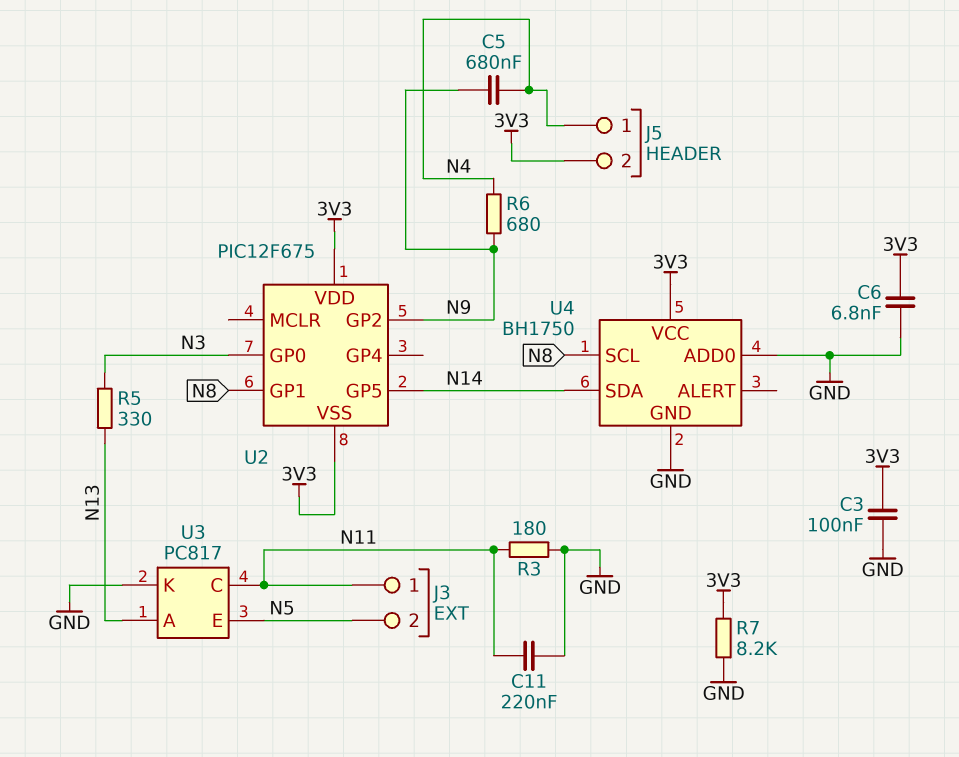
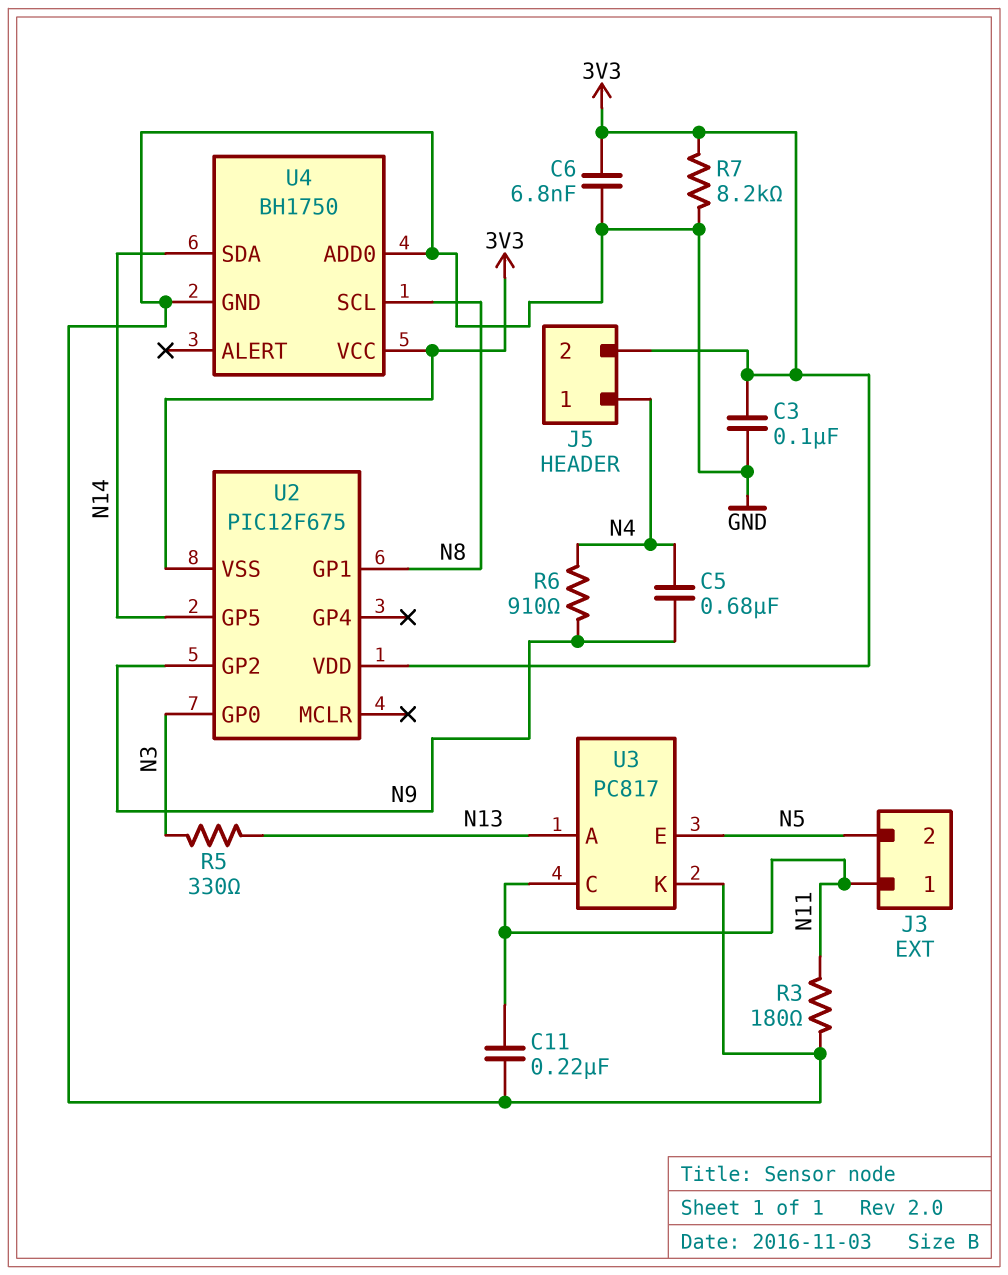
R6: 680 (N4, N9) -> 910 (N4, N9)

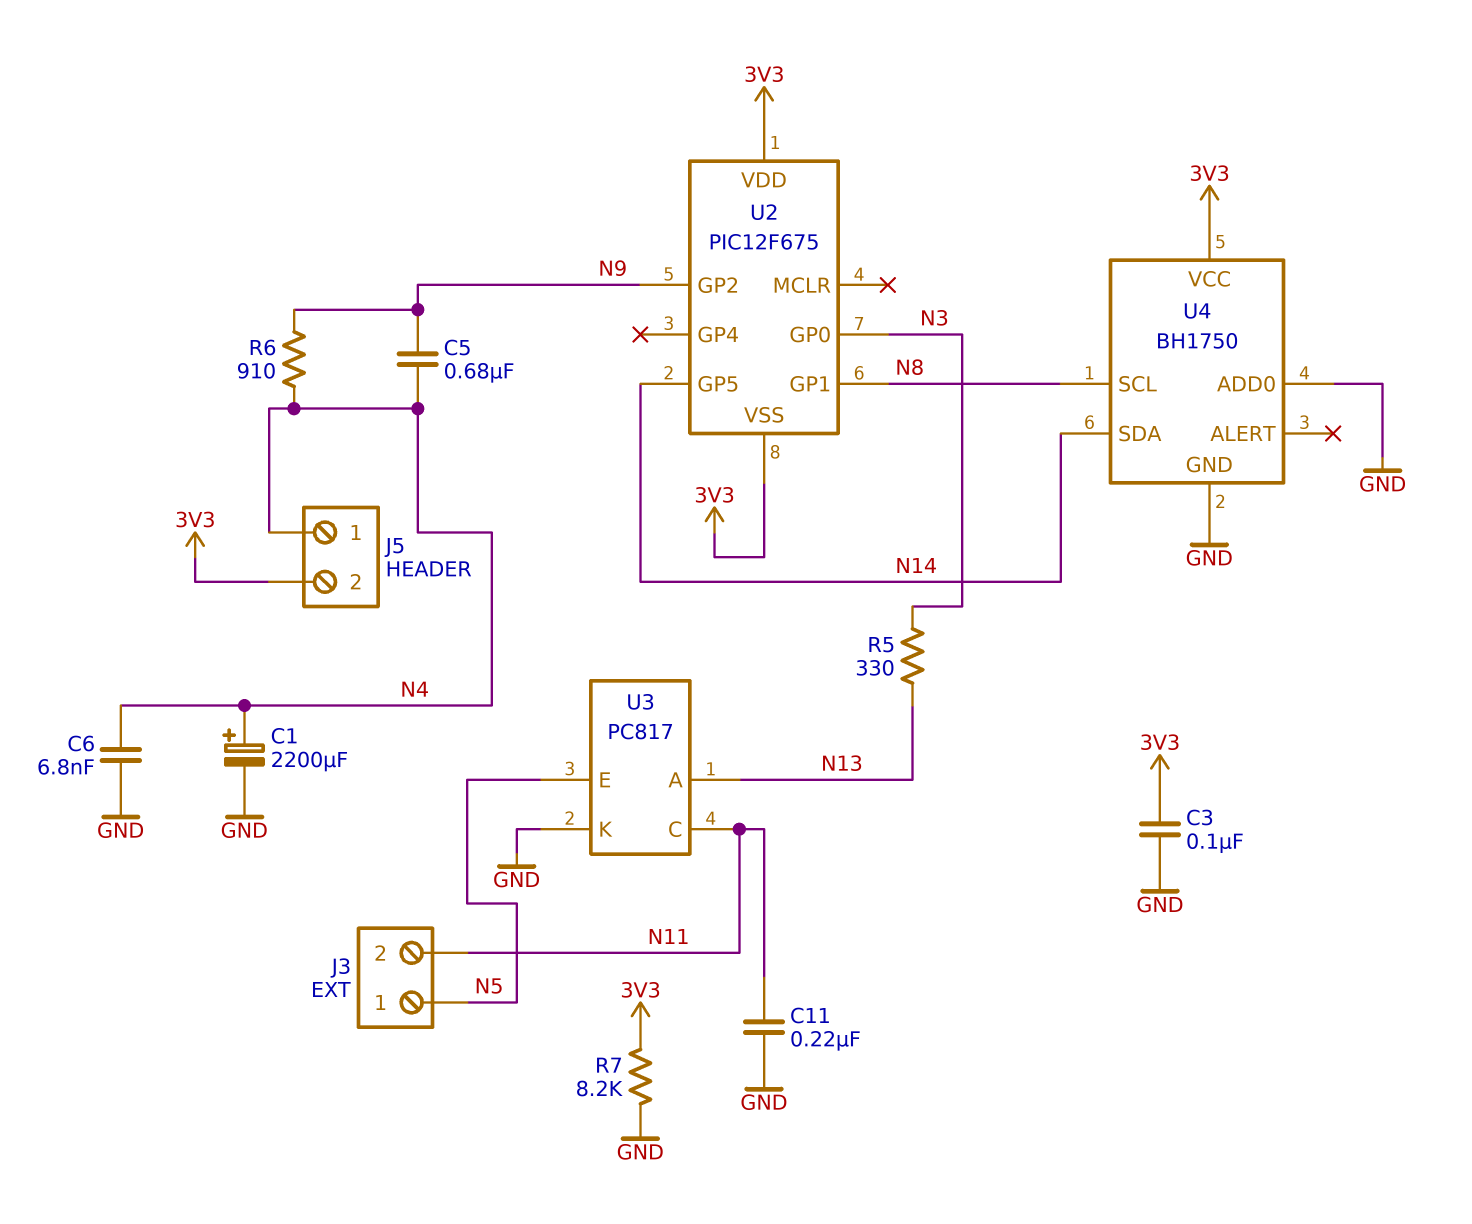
C1: none -> 2200uF (plus N4, minus GND)
C6: 6.8nF (3V3, GND) -> 6.8nF (GND, N4)
J3 pin 1: N11 -> N5
J3 pin 2: N5 -> N11
R3: 180 (GND, N11) -> none

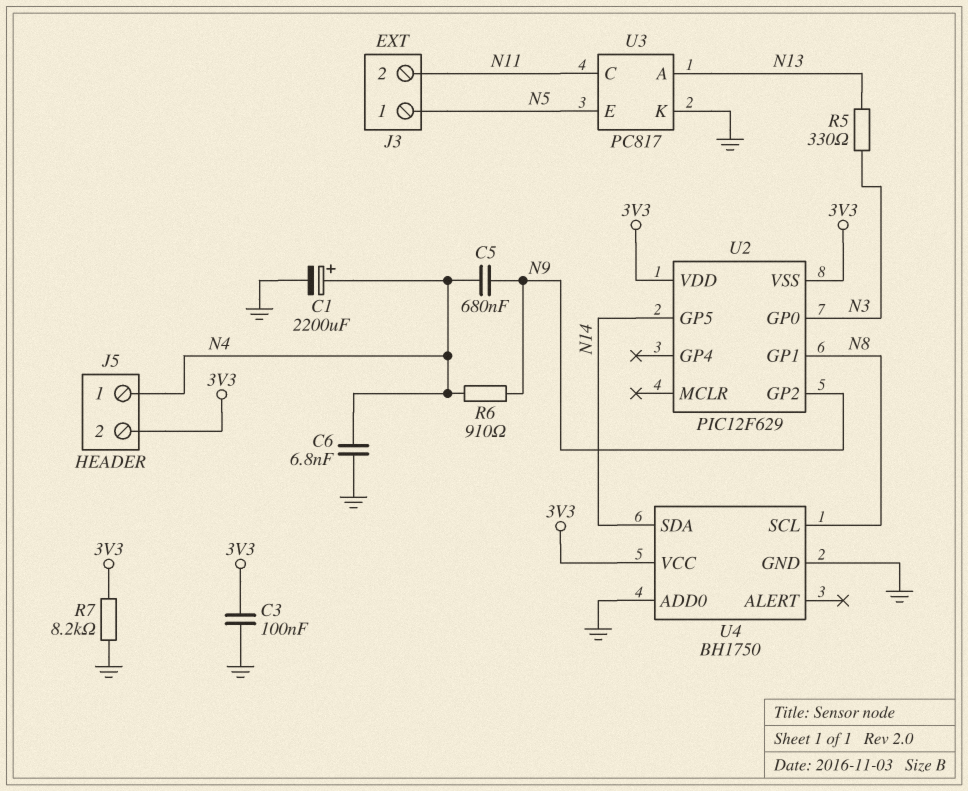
C11: 220nF (GND, N11) -> none
U2: PIC12F675 -> PIC12F629

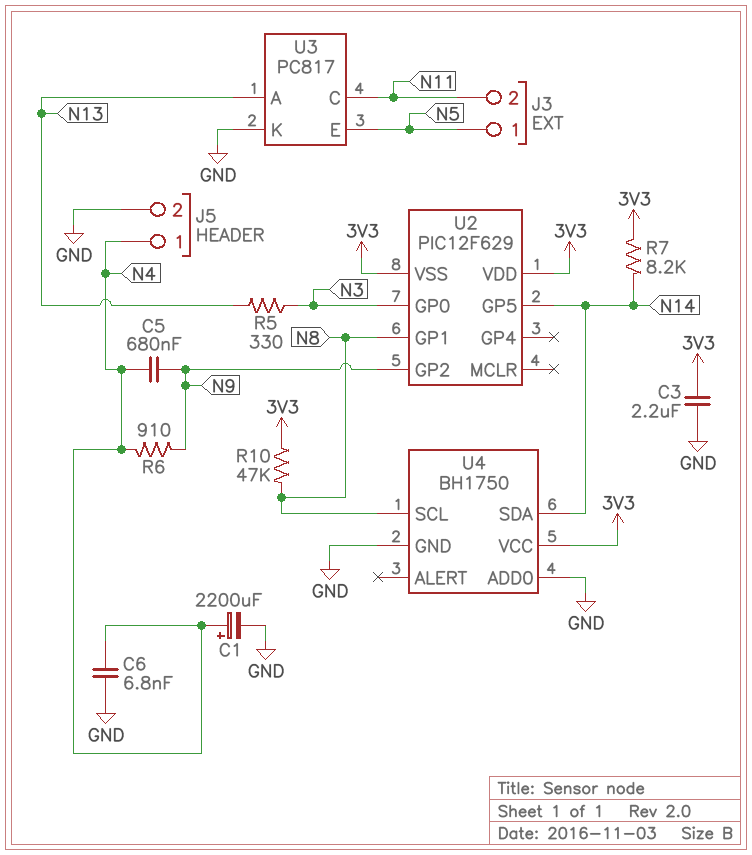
C3: 100nF (3V3, GND) -> 2.2uF (3V3, GND)
J5 pin 2: 3V3 -> GND
R7: 8.2k (3V3, GND) -> 8.2k (3V3, N14)
R10: none -> 47k (3V3, N8)

